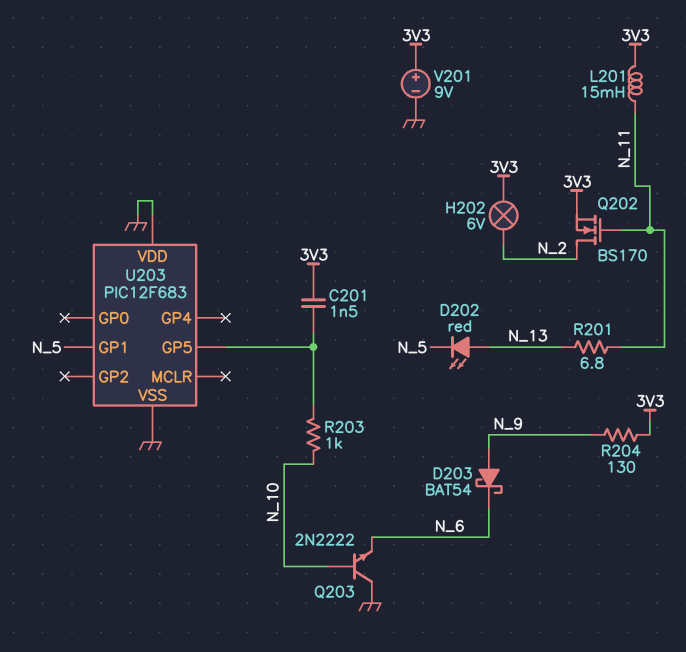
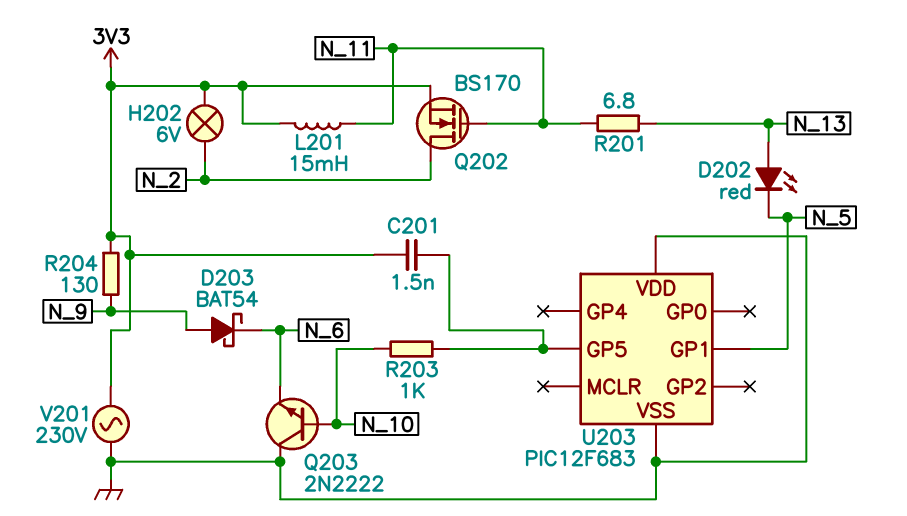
V201: 9V (plus 3V3, minus GND) -> AC 230V (3V3, GND)

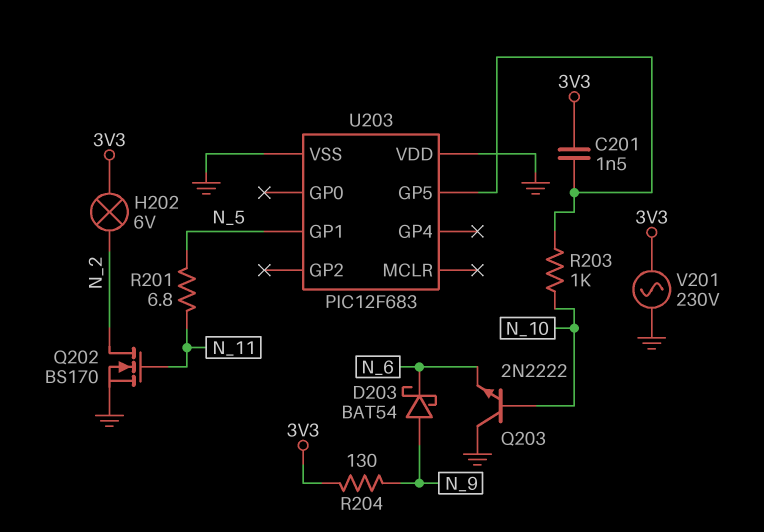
D202: LED red (A N_13, K N_5) -> none
L201: 15mH (3V3, N_11) -> none
Q202: NMOS BS170 (G N_11, D N_2, S 3V3) -> NMOS BS170 (G N_11, D N_2, S GND)
R201: 6.8 (N_11, N_13) -> 6.8 (N_5, N_11)

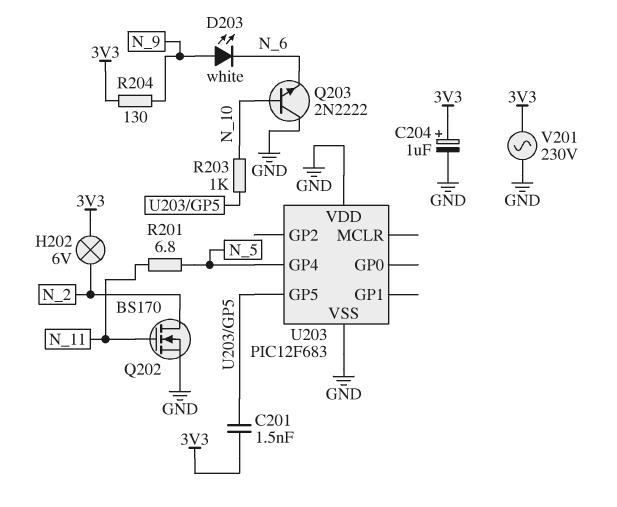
C204: none -> 1uF (plus 3V3, minus GND)
D203: schottky BAT54 (A N_9, K N_6) -> LED white (A N_9, K N_6)
U203 pin GP1: N_5 -> none
U203 pin GP4: none -> N_5

